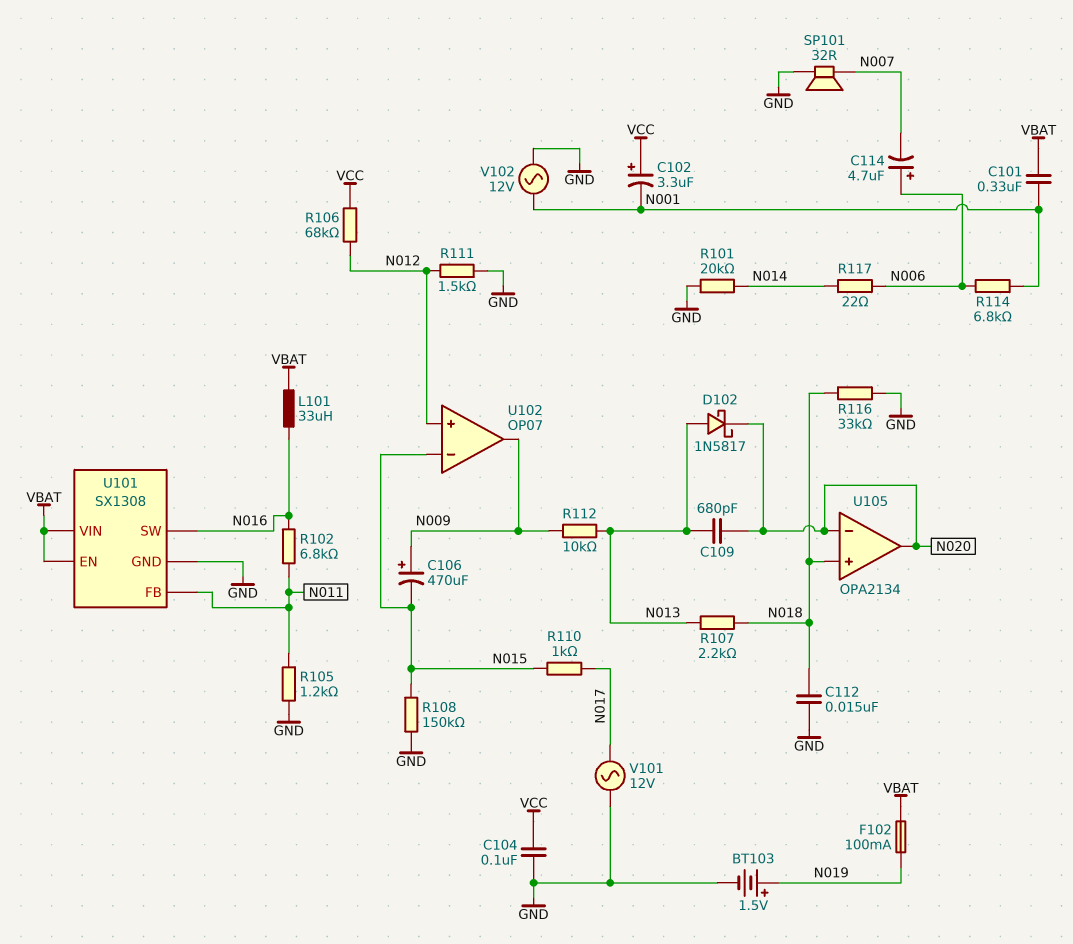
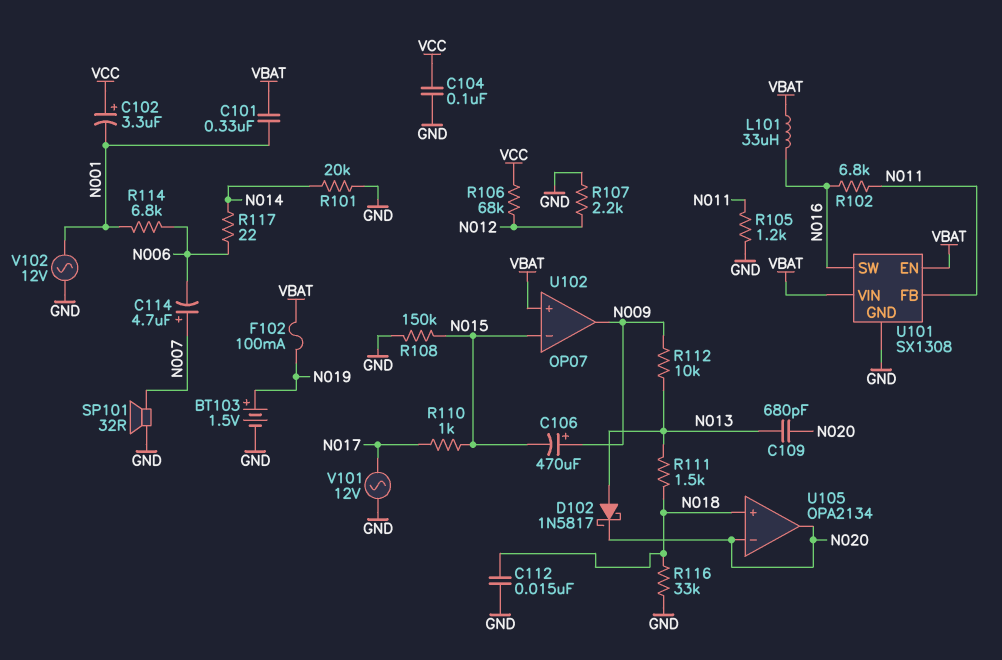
C114: 4.7uF (plus N006, minus N007) -> 4.7uF (plus N007, minus N006)
R107: 2.2k (N013, N018) -> 2.2k (GND, N012)
R111: 1.5k (GND, N012) -> 1.5k (N013, N018)
U102 pin in+: N012 -> VBAT

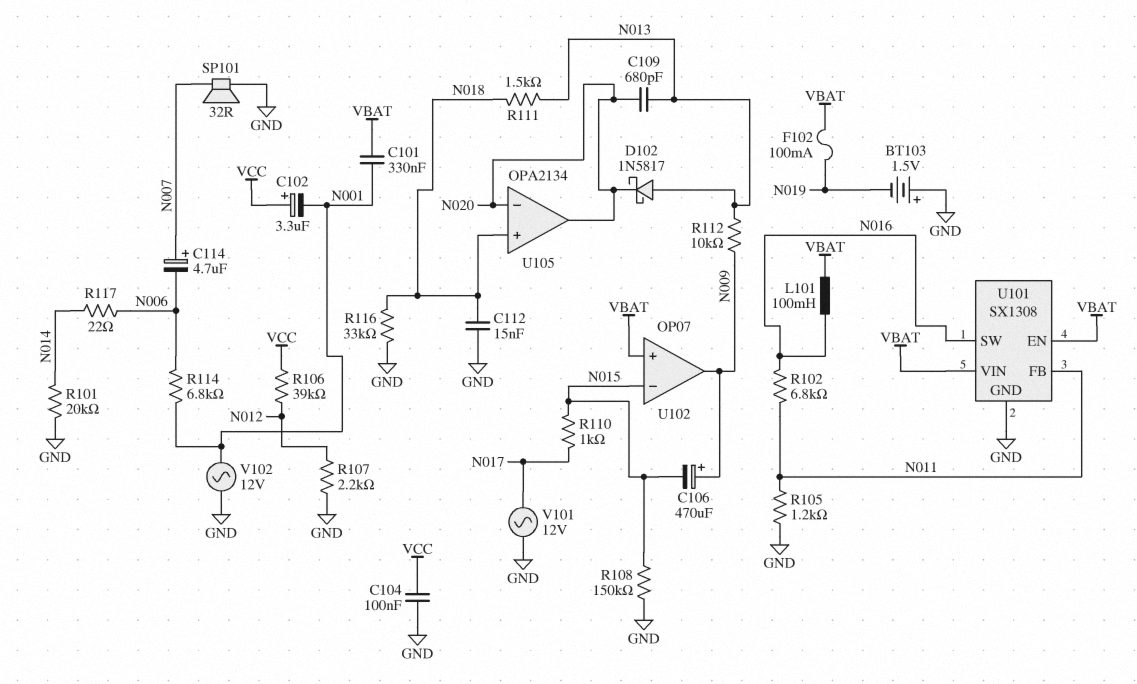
BT103: 1.5V (plus N019, minus GND) -> 1.5V (plus GND, minus N019)
L101: 33uH (N016, VBAT) -> 100mH (N016, VBAT)
R106: 68k (N012, VCC) -> 39k (N012, VCC)

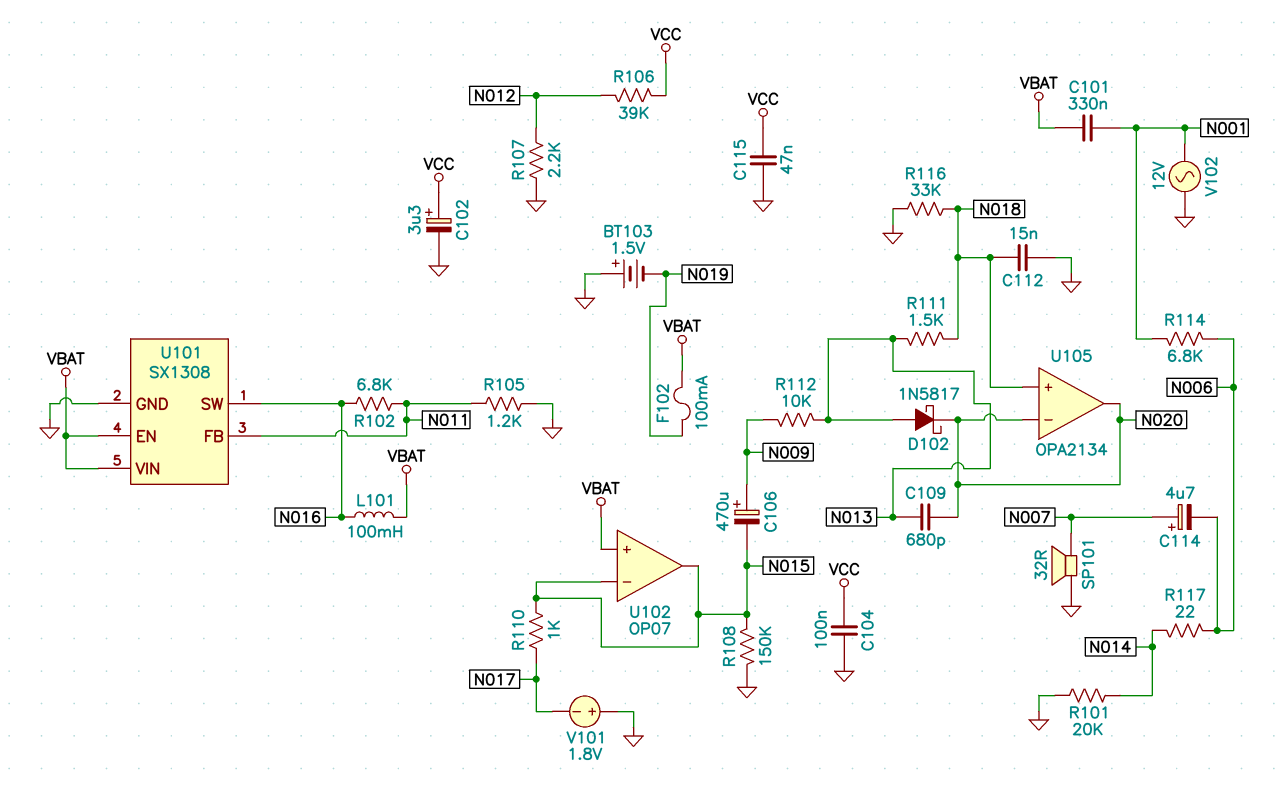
C102: 3.3uF (plus VCC, minus N001) -> 3.3uF (plus VCC, minus GND)
C115: none -> 47nF (GND, VCC)
U102 pin out: N009 -> N015
V101: AC 12V (GND, N017) -> 1.8V (plus GND, minus N017)

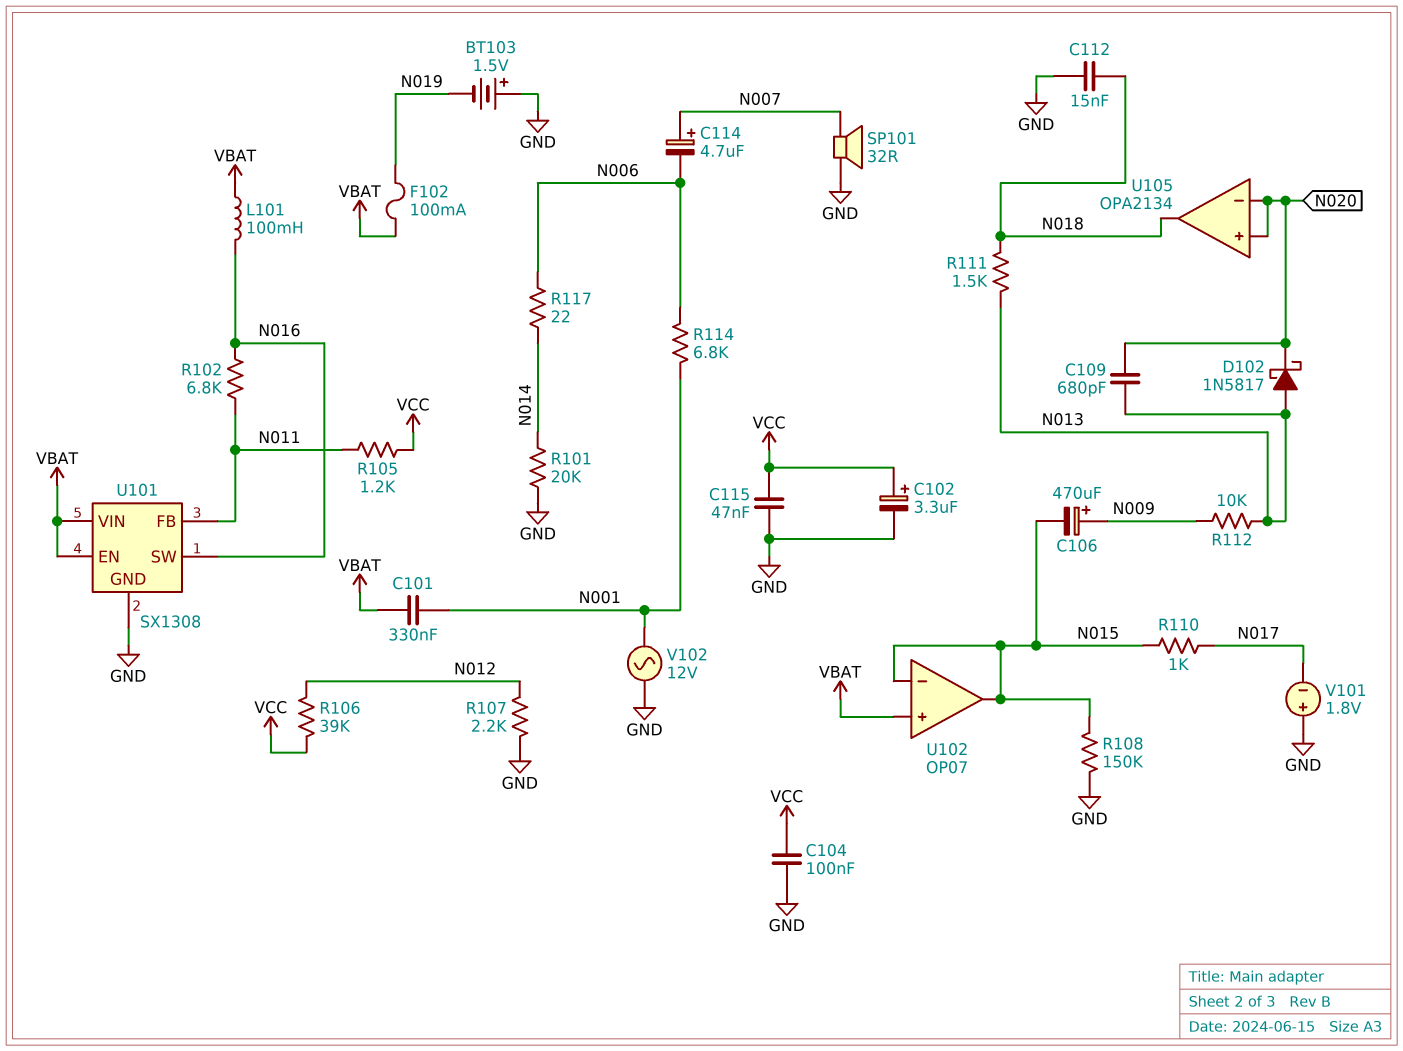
R105: 1.2k (GND, N011) -> 1.2k (N011, VCC)
R116: 33k (GND, N018) -> none
U105 pin in+: N018 -> N020
U105 pin out: N020 -> N018

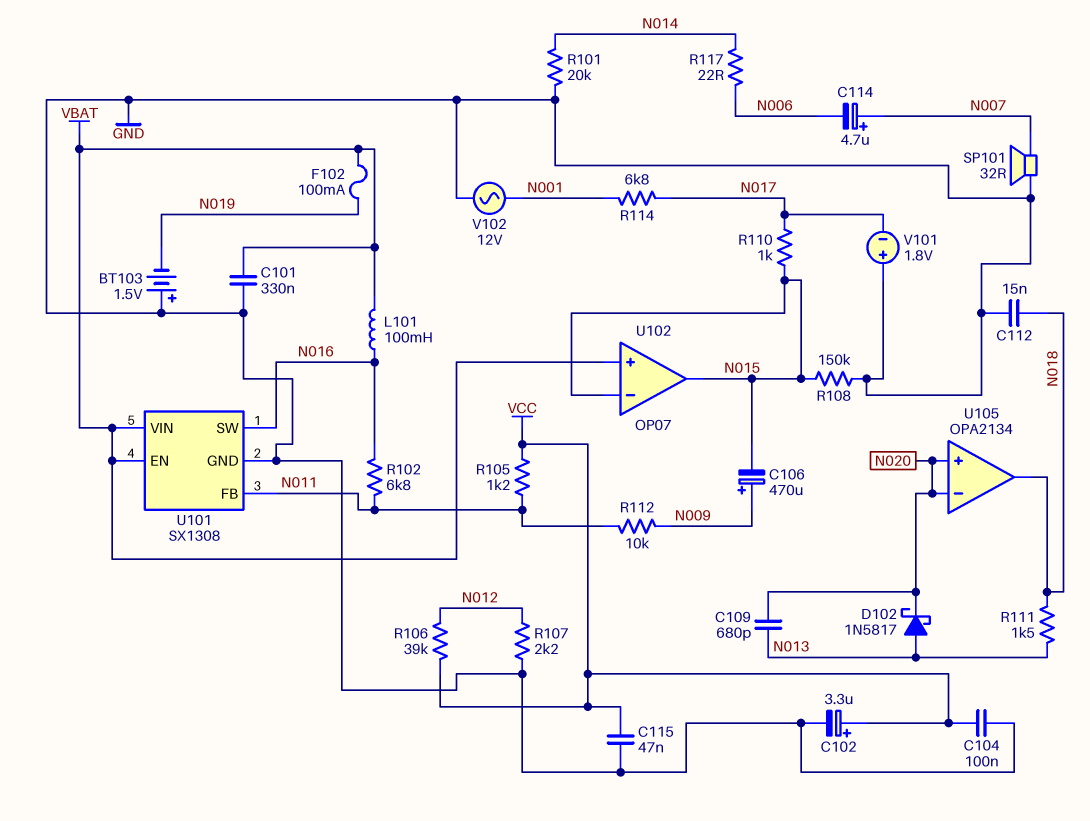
C101: 330nF (N001, VBAT) -> 330nF (GND, VBAT)
R112: 10k (N009, N013) -> 10k (N009, N011)
R114: 6.8k (N001, N006) -> 6.8k (N001, N017)

